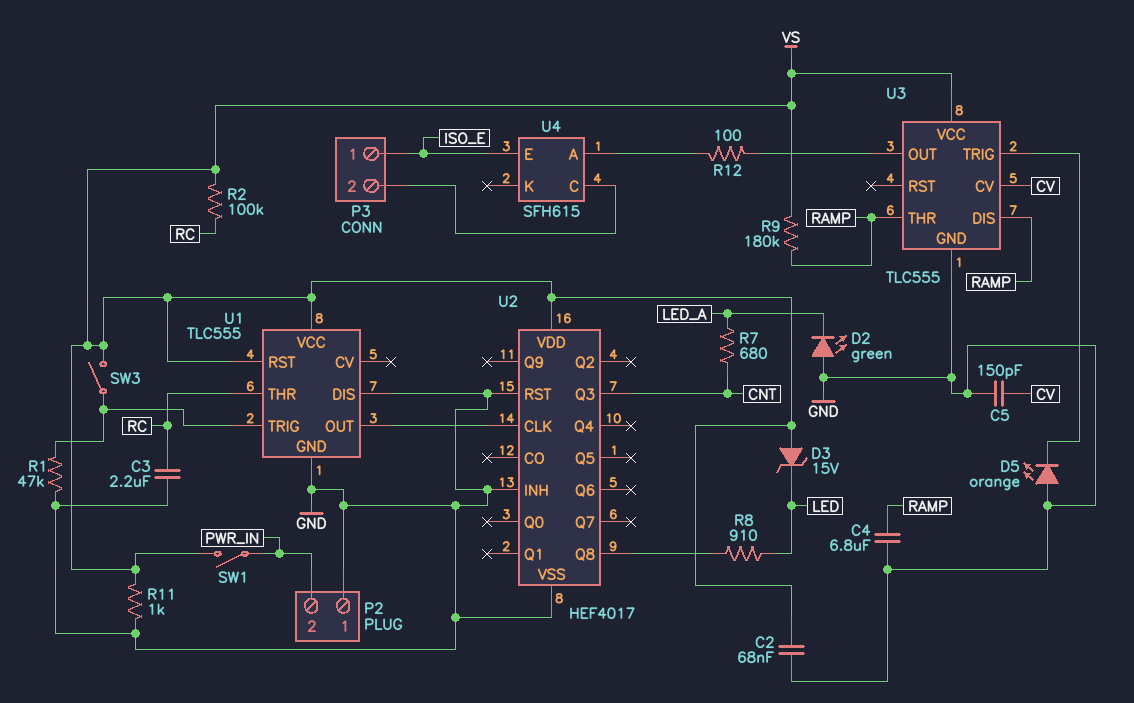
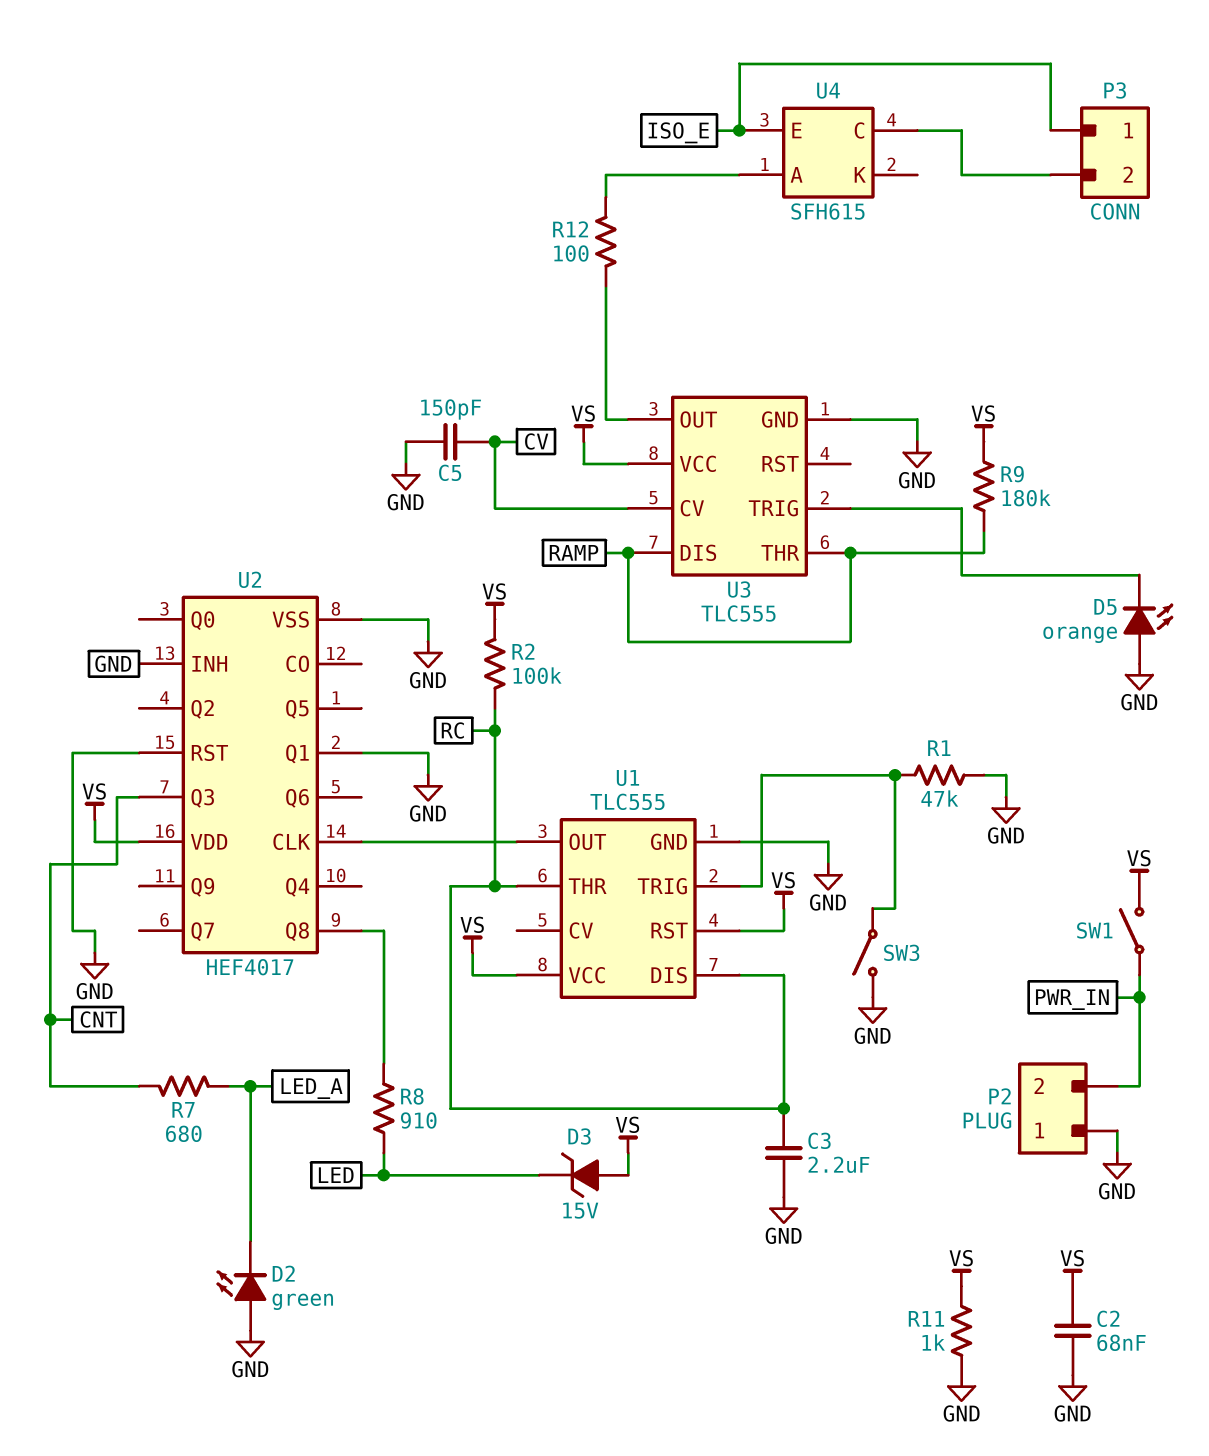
C4: 6.8uF (GND, RAMP) -> none
SW3: switch (U1/TRIG, VS) -> switch (GND, U1/TRIG)
U1 pin DIS: GND -> RC
U2 pin Q1: none -> GND

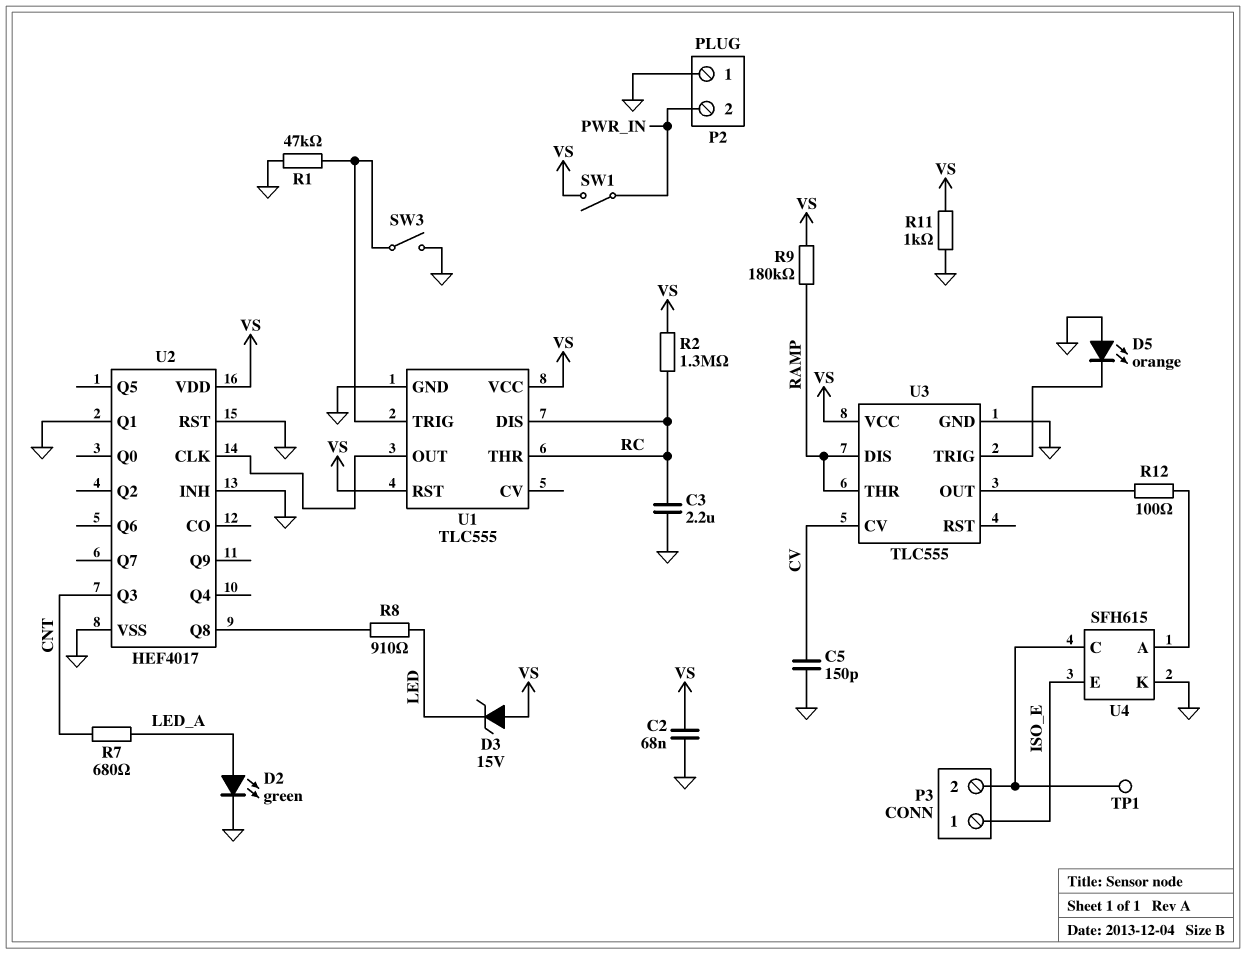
D2: LED green (A GND, K LED_A) -> LED green (A LED_A, K GND)
R2: 100k (RC, VS) -> 1.3M (RC, VS)
TP1: none -> test point (P3/2)
U4 pin K: none -> GND

